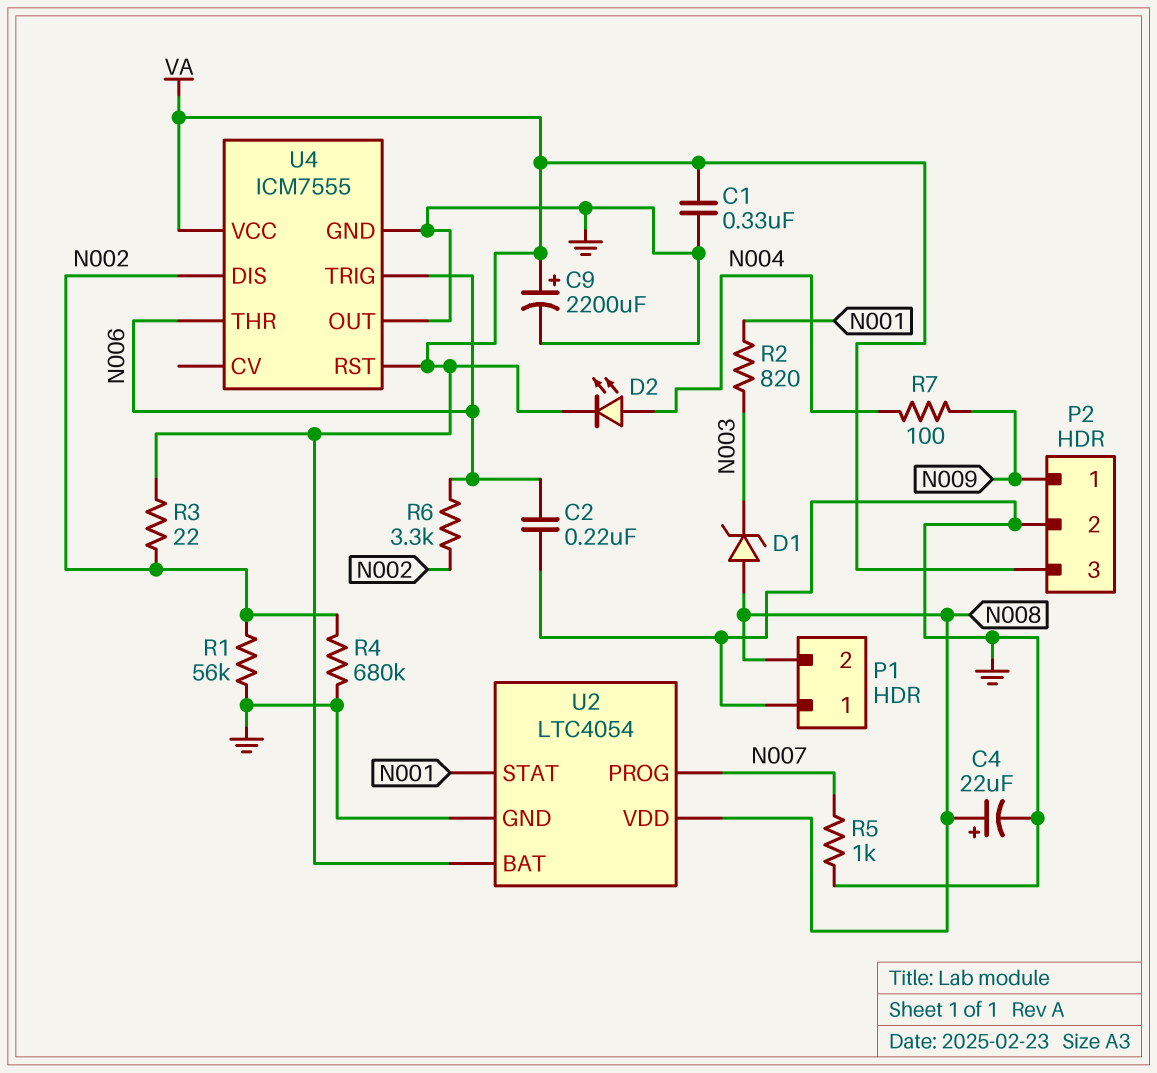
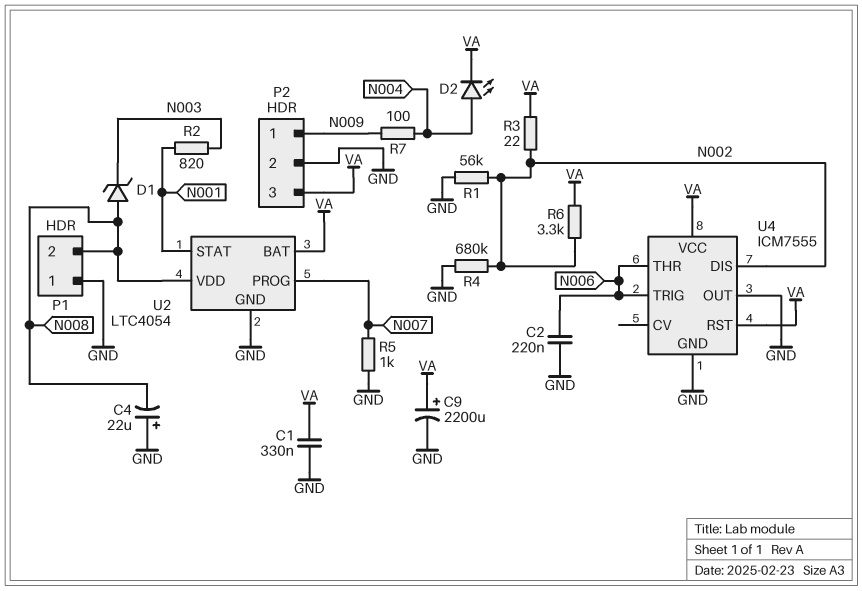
C4: 22uF (plus N008, minus GND) -> 22uF (plus GND, minus N008)
R6: 3.3k (N002, N006) -> 3.3k (N002, VA)

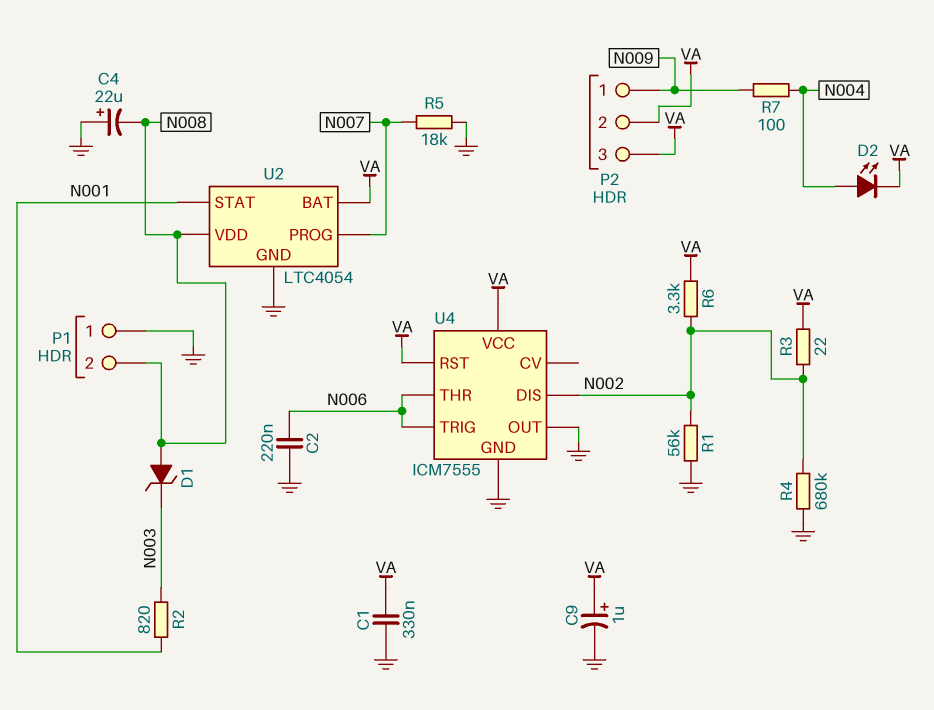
C9: 2200uF (plus VA, minus GND) -> 1uF (plus VA, minus GND)
P2 pin 2: GND -> VA
R5: 1k (GND, N007) -> 18k (GND, N007)

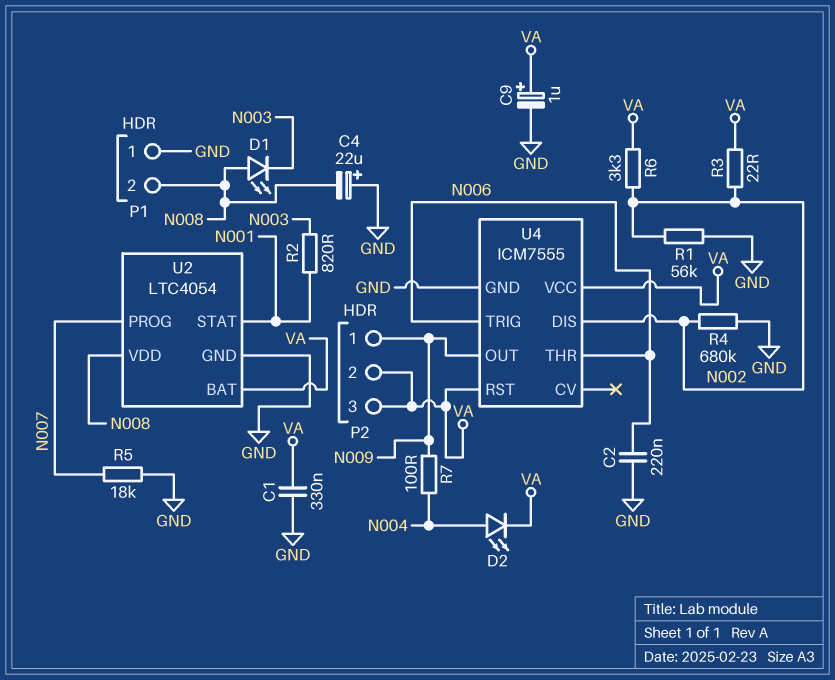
D1: zener (A N008, K N003) -> LED (A N008, K N003)
U4 pin OUT: GND -> N009

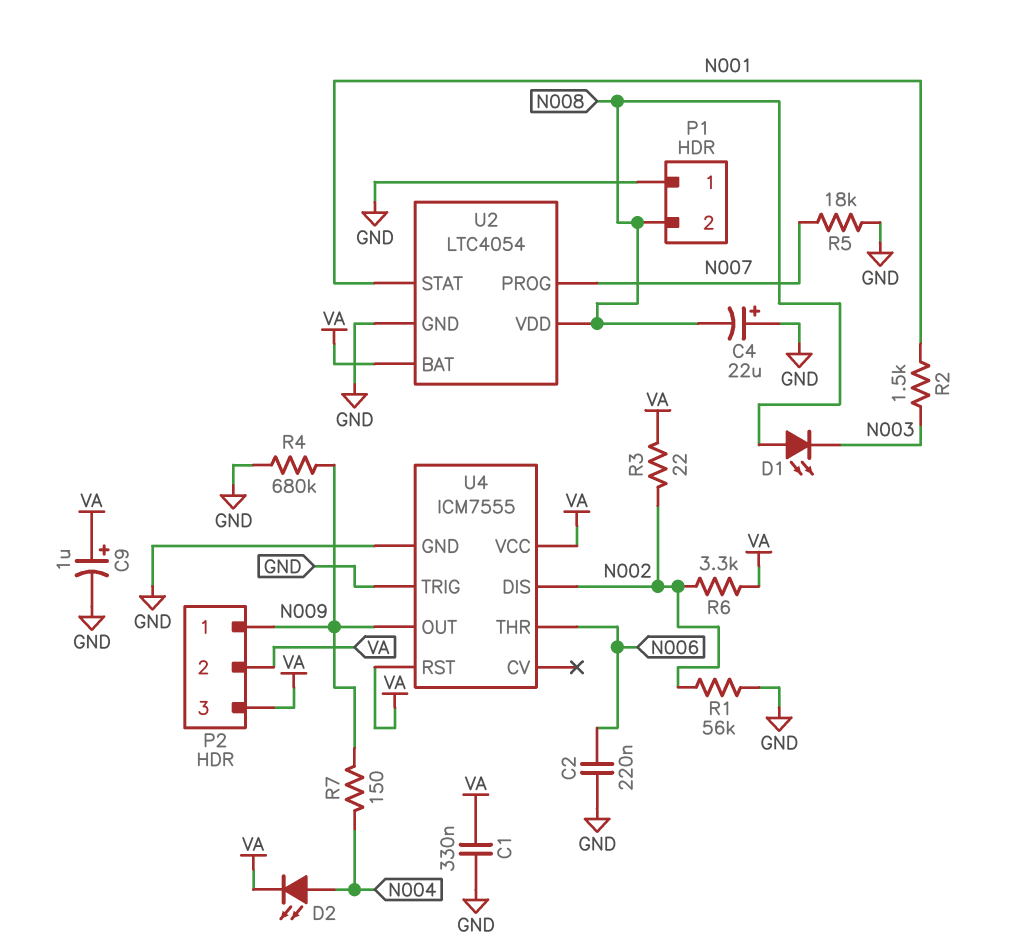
R2: 820 (N001, N003) -> 1.5k (N001, N003)
R4: 680k (GND, N002) -> 680k (GND, N009)
R7: 100 (N004, N009) -> 150 (N004, N009)
U4 pin TRIG: N006 -> GND

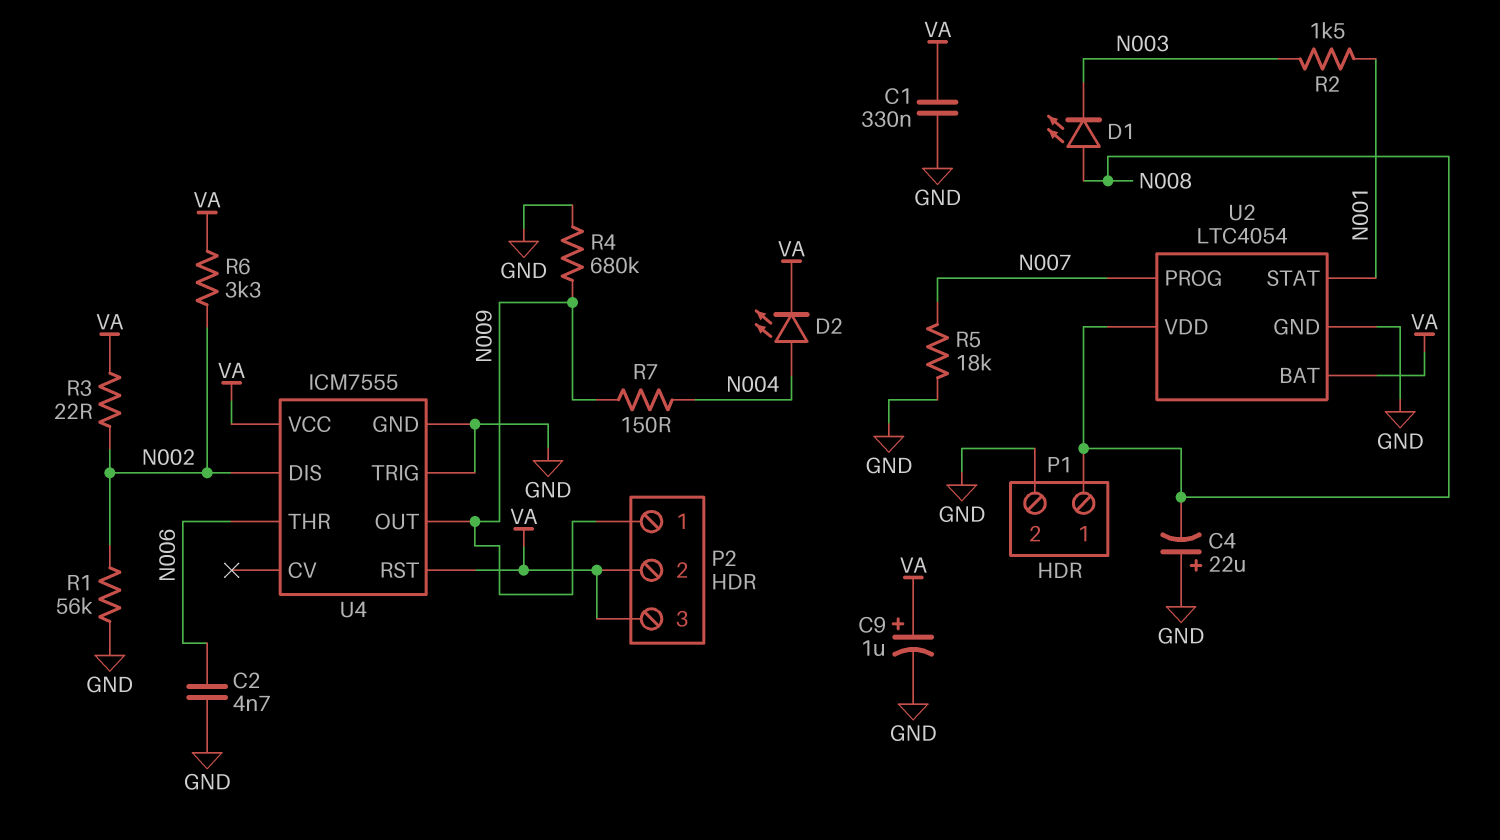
C2: 220nF (GND, N006) -> 4.7nF (GND, N006)
P1 pin 1: GND -> N008
P1 pin 2: N008 -> GND

